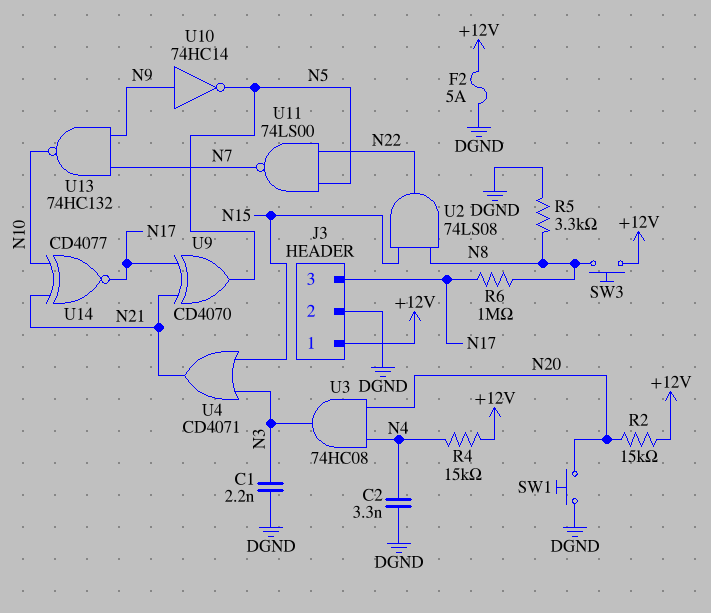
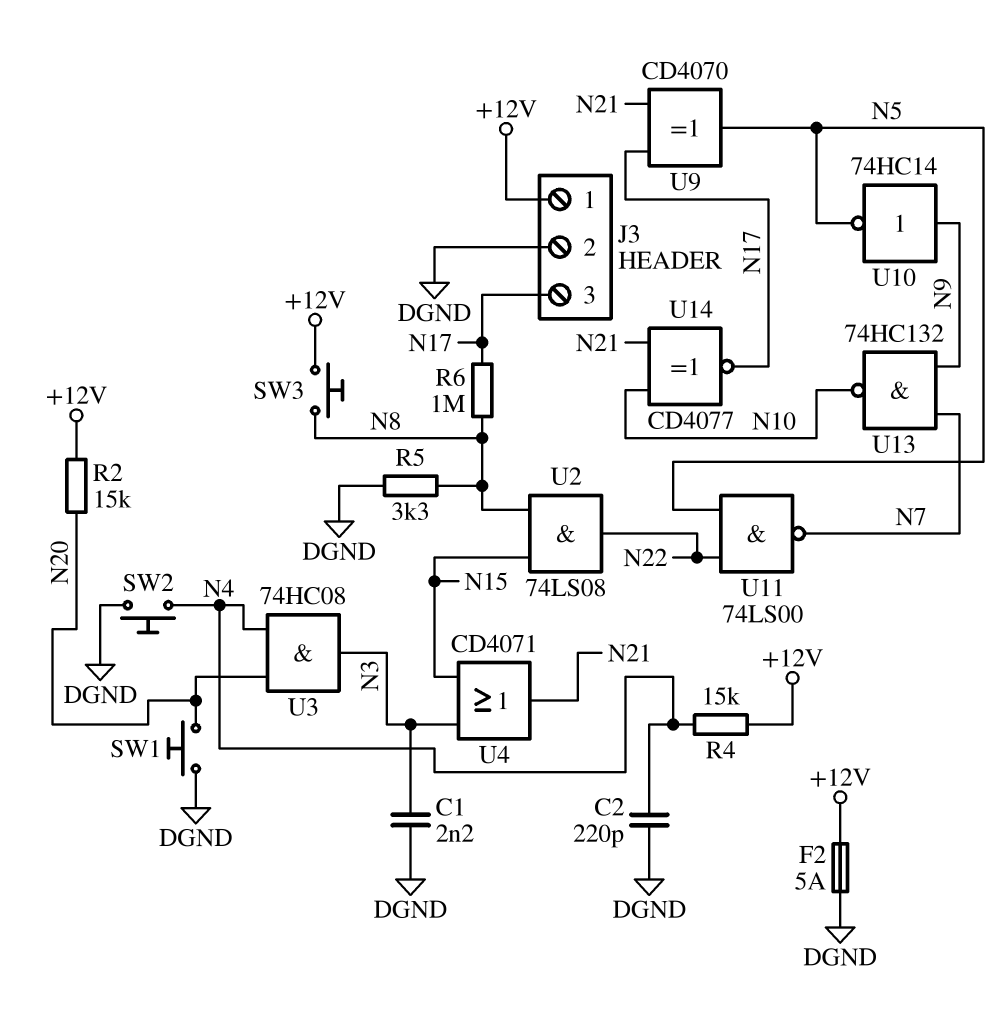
C2: 3.3nF (DGND, N4) -> 220pF (DGND, N4)
SW2: none -> button (DGND, N4)

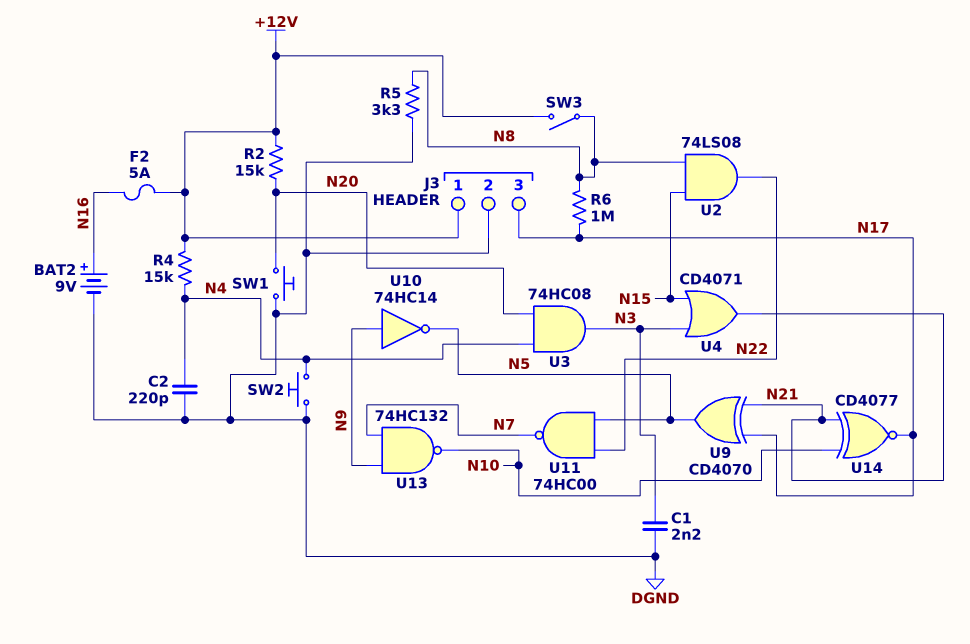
BAT2: none -> 9V (plus N16, minus DGND)
F2: 5A (+12V, DGND) -> 5A (+12V, N16)
SW3: button (+12V, N8) -> switch (+12V, N8)
U11: NAND 74LS00 (in N5, in N22, out N7) -> NAND 74HC00 (in N5, in N22, out N7)

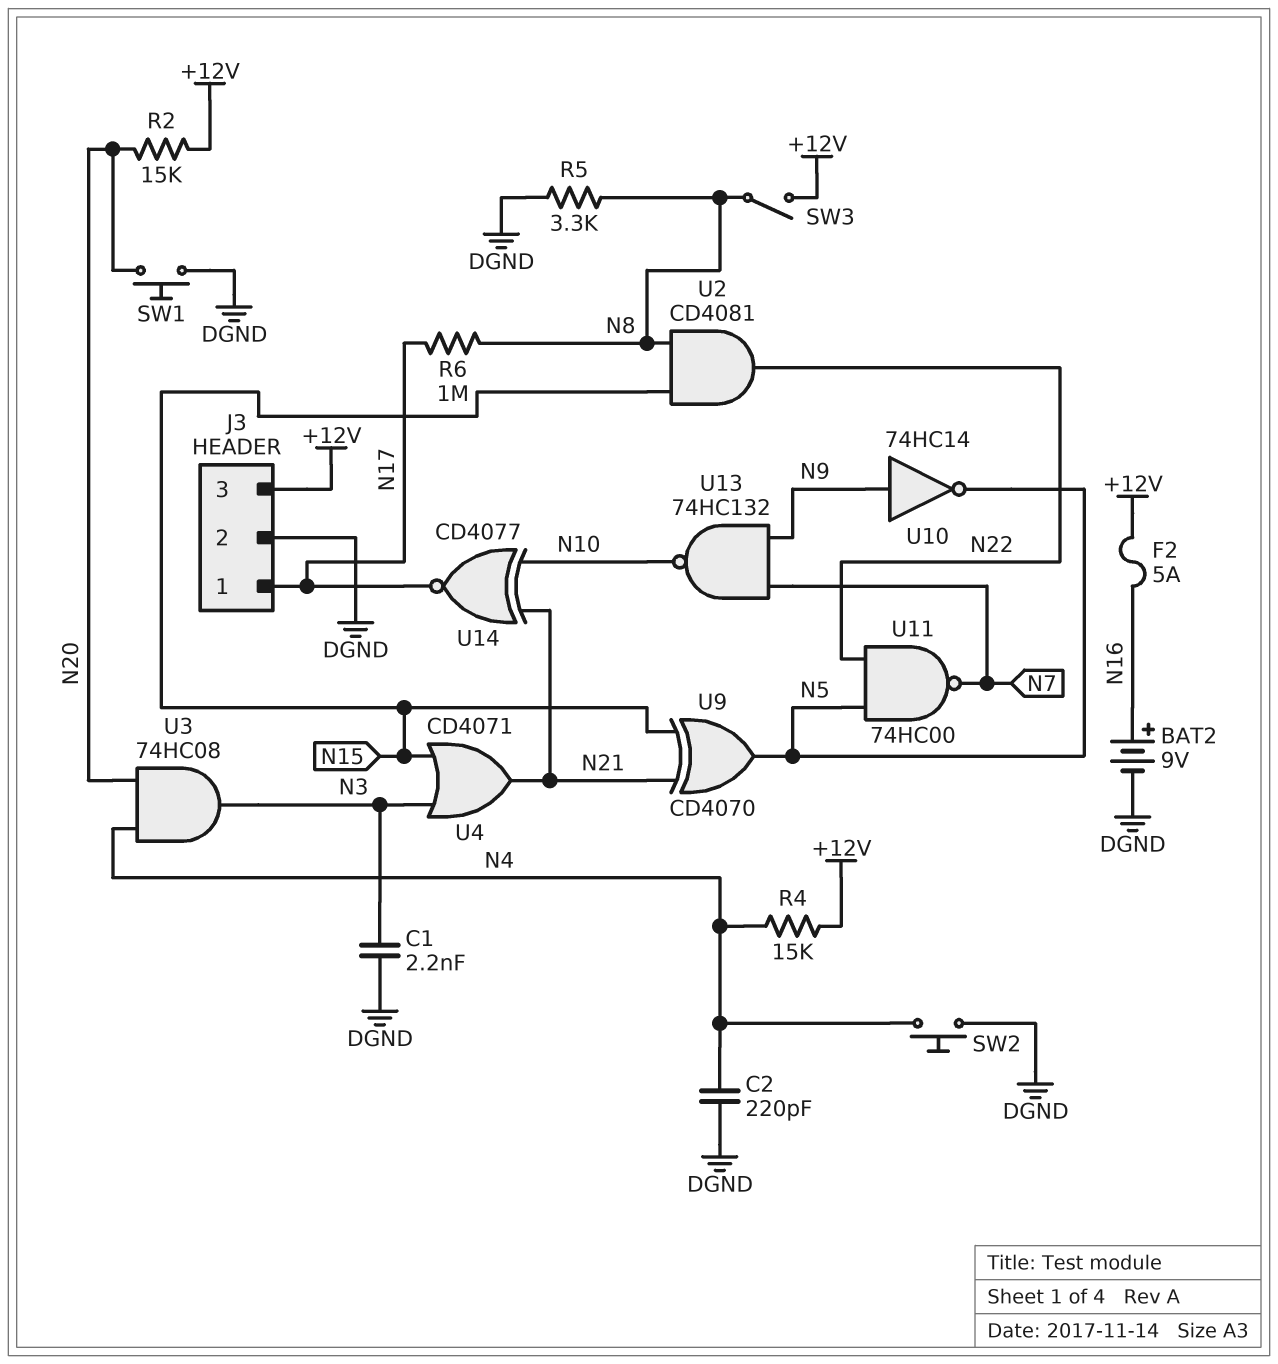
J3 pin 1: +12V -> N17
J3 pin 3: N17 -> +12V
U2: AND 74LS08 (in N8, in N15, out N22) -> AND CD4081 (in N8, in N15, out N22)
U9: XOR CD4070 (in N17, in N21, out N5) -> XOR CD4070 (in N15, in N21, out N5)

